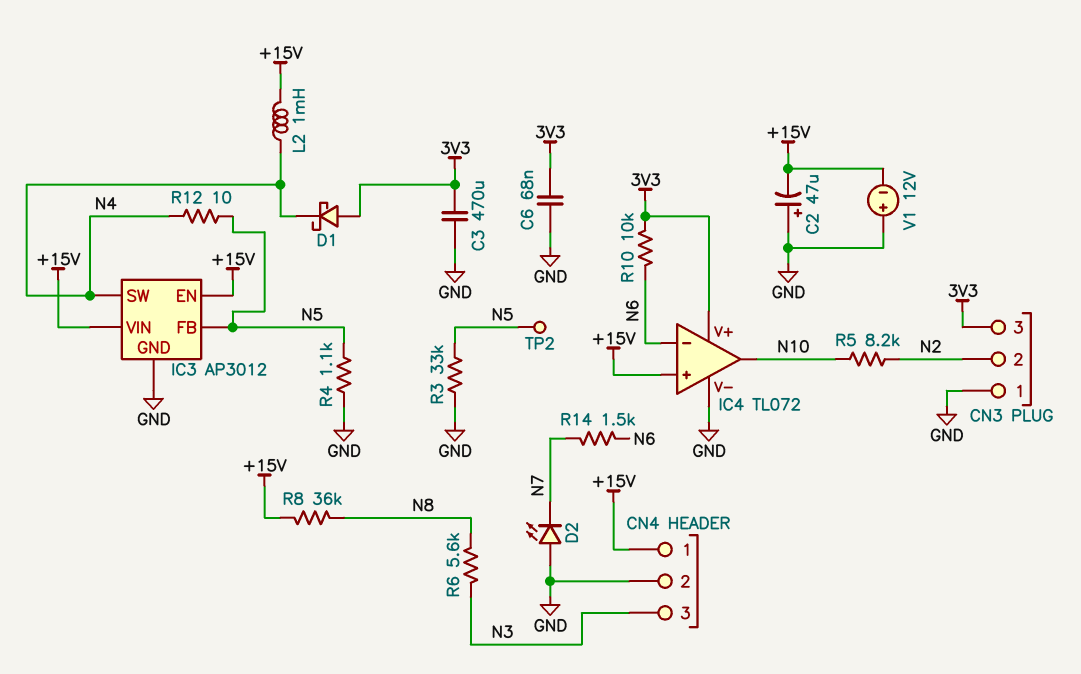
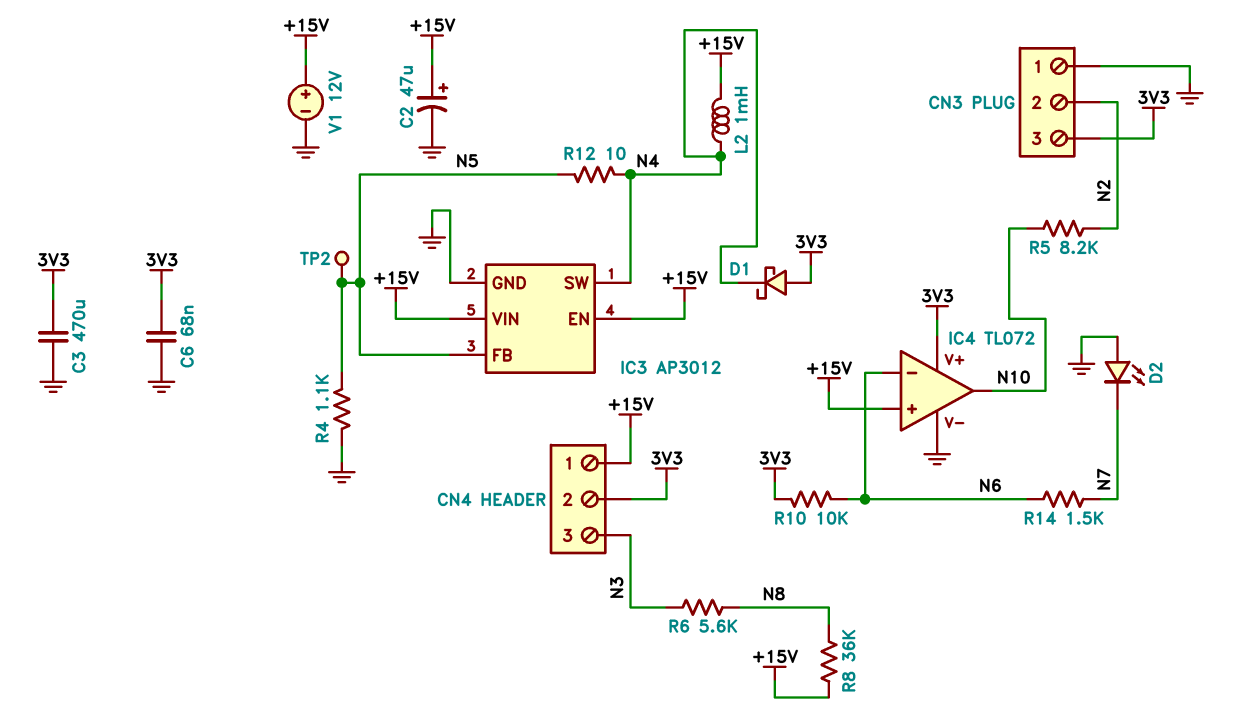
C2: 47uF (plus GND, minus +15V) -> 47uF (plus +15V, minus GND)
CN4 pin 2: GND -> 3V3
R3: 33k (GND, N5) -> none
V1: 12V (plus GND, minus +15V) -> 12V (plus +15V, minus GND)

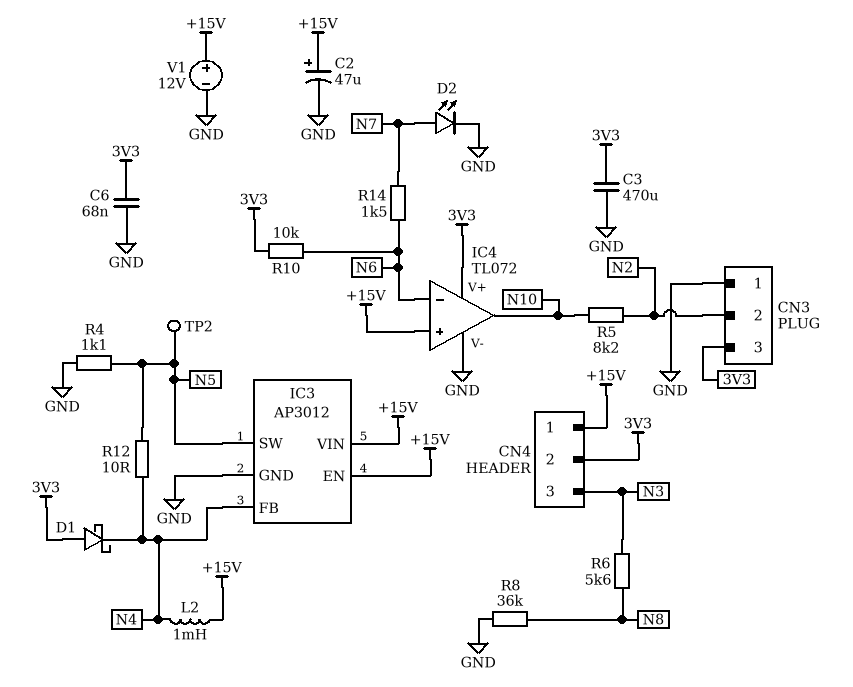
D2: LED (A GND, K N7) -> LED (A N7, K GND)
IC3 pin FB: N5 -> N4
IC3 pin SW: N4 -> N5
R8: 36k (+15V, N8) -> 36k (GND, N8)

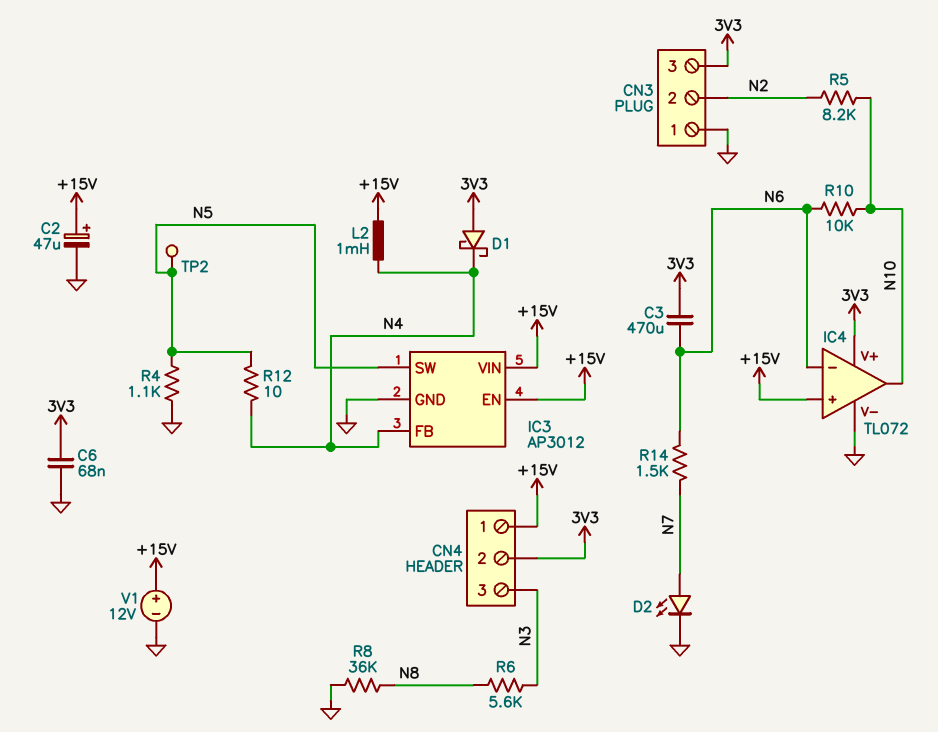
C3: 470uF (3V3, GND) -> 470uF (3V3, N6)
R10: 10k (3V3, N6) -> 10k (N6, N10)

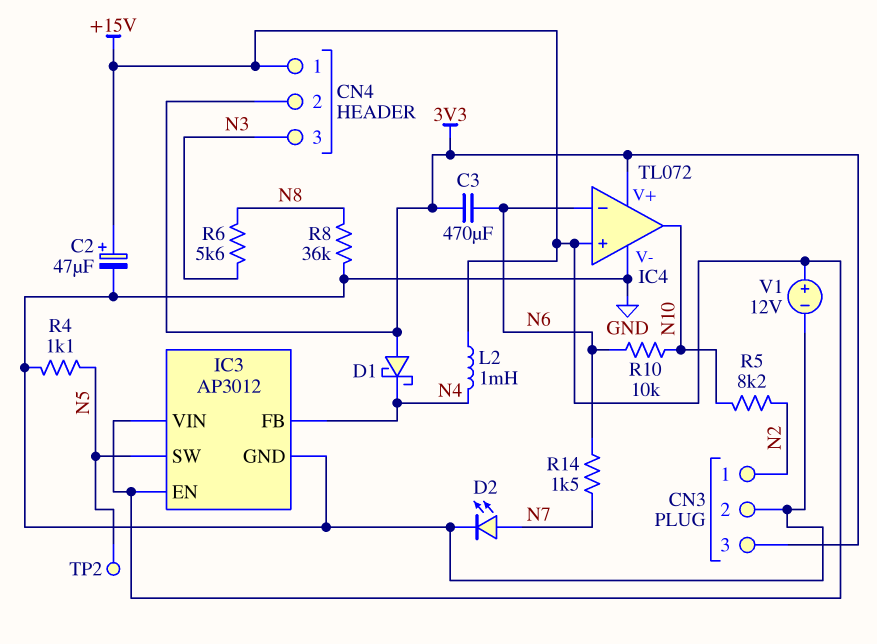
C6: 68nF (3V3, GND) -> none
CN3 pin 1: GND -> N2
CN3 pin 2: N2 -> GND
R12: 10 (N4, N5) -> none

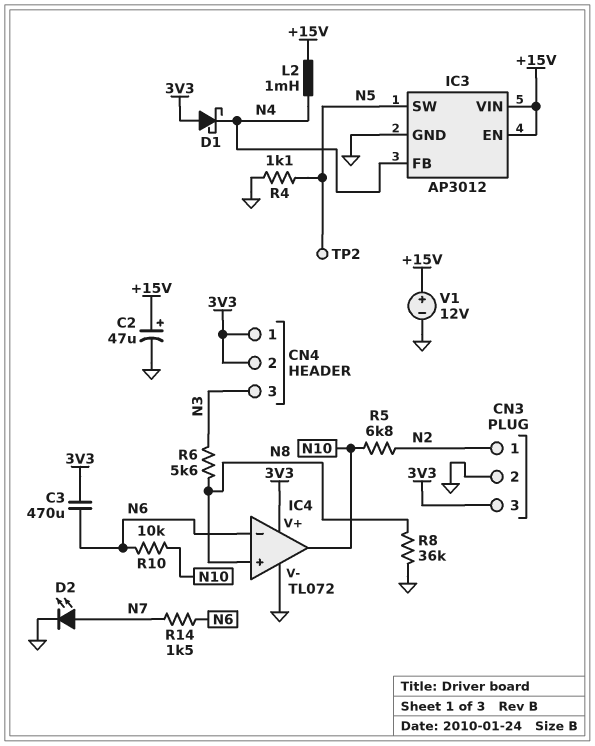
CN4 pin 1: +15V -> 3V3
IC4 pin in+: +15V -> N8
R5: 8.2k (N2, N10) -> 6.8k (N2, N10)

